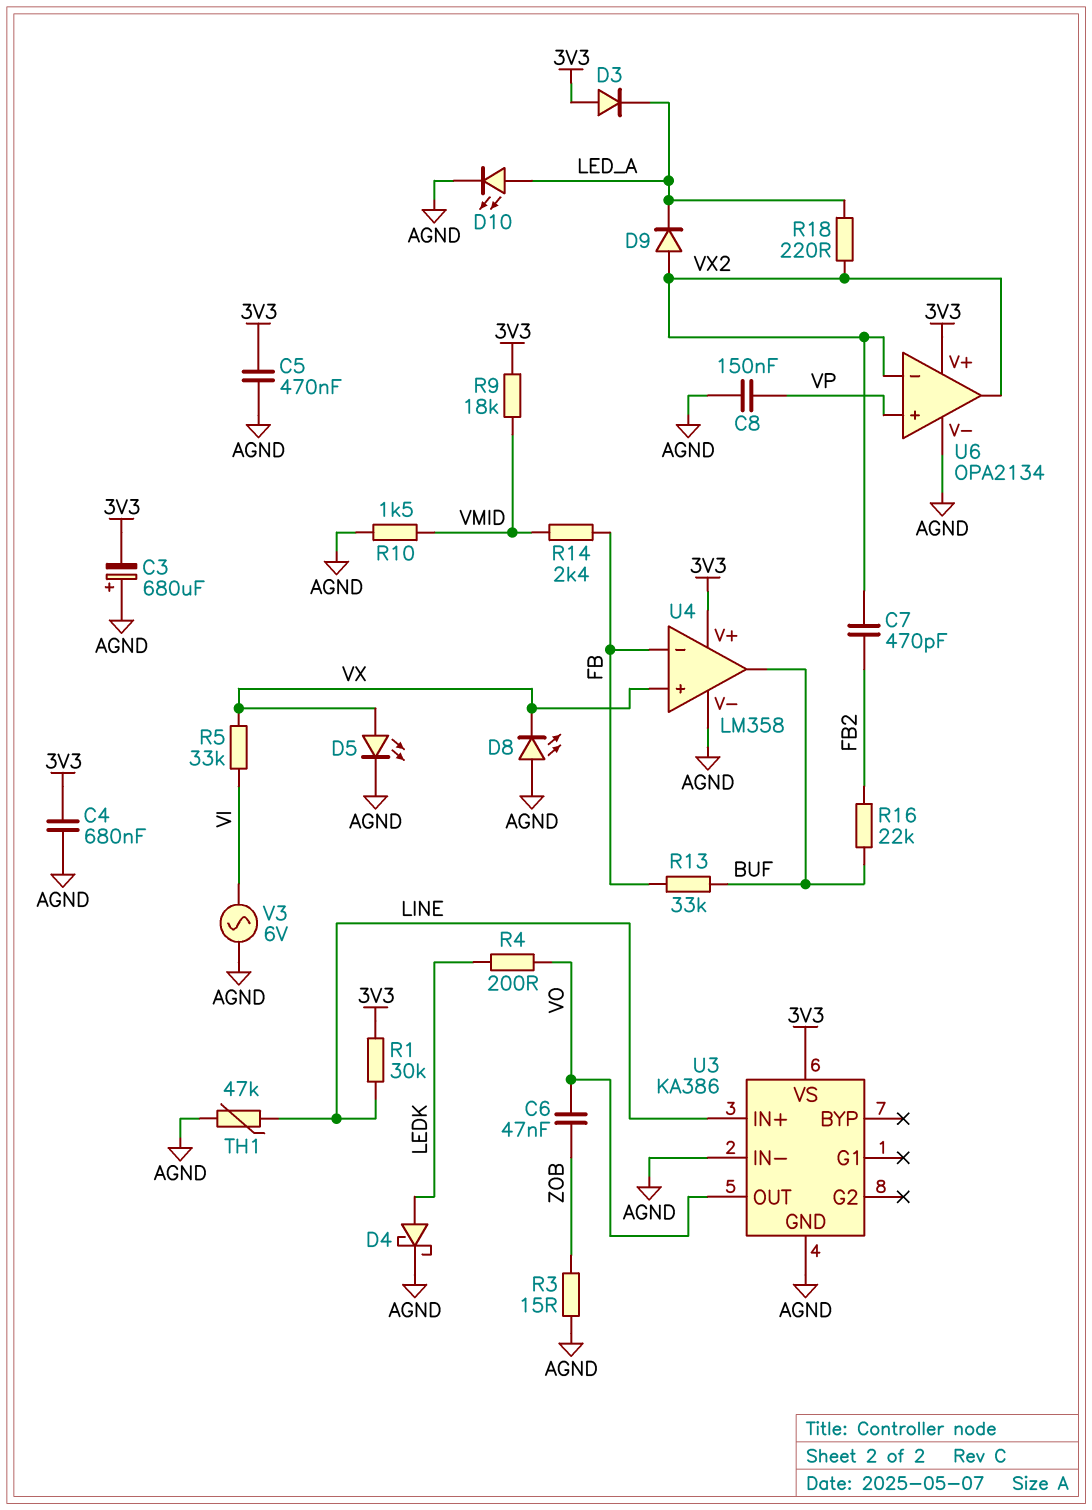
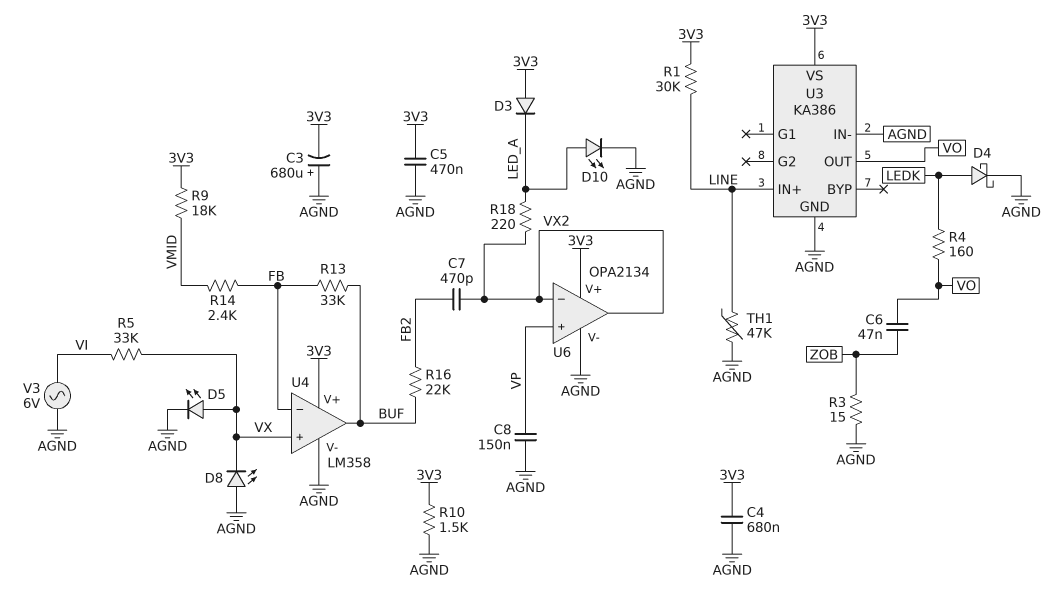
D9: diode (A VX2, K LED_A) -> none
R4: 200 (LEDK, VO) -> 160 (LEDK, VO)
R10: 1.5k (AGND, VMID) -> 1.5k (3V3, AGND)

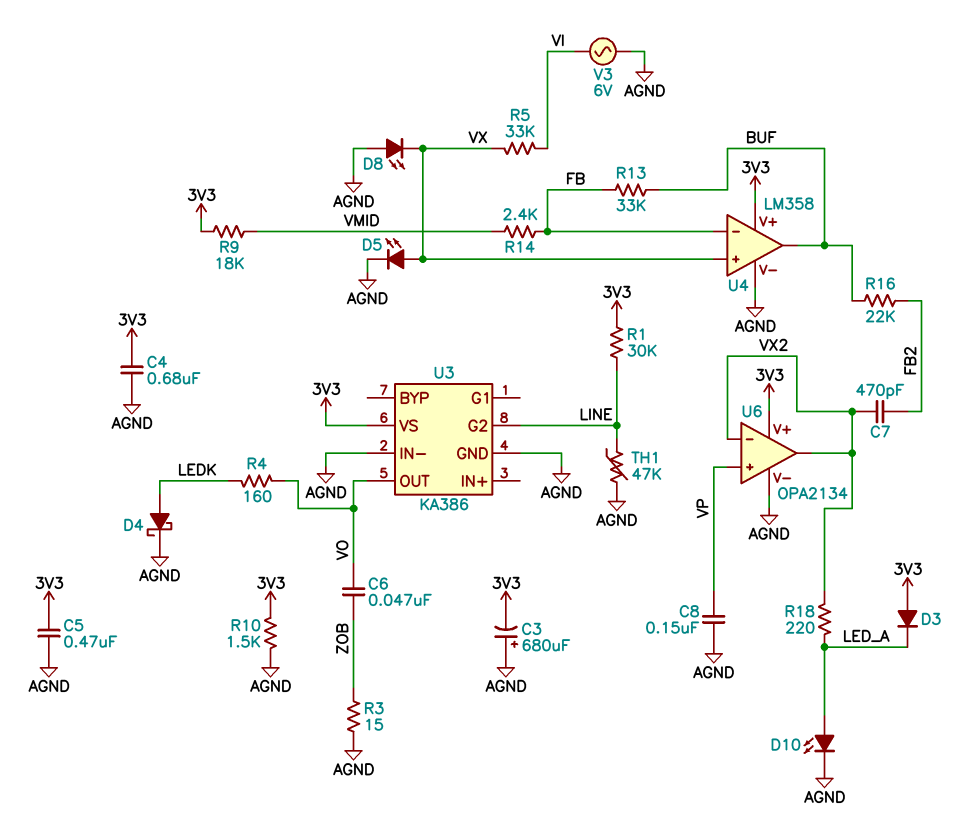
U3 pin G2: none -> LINE
U3 pin IN+: LINE -> none

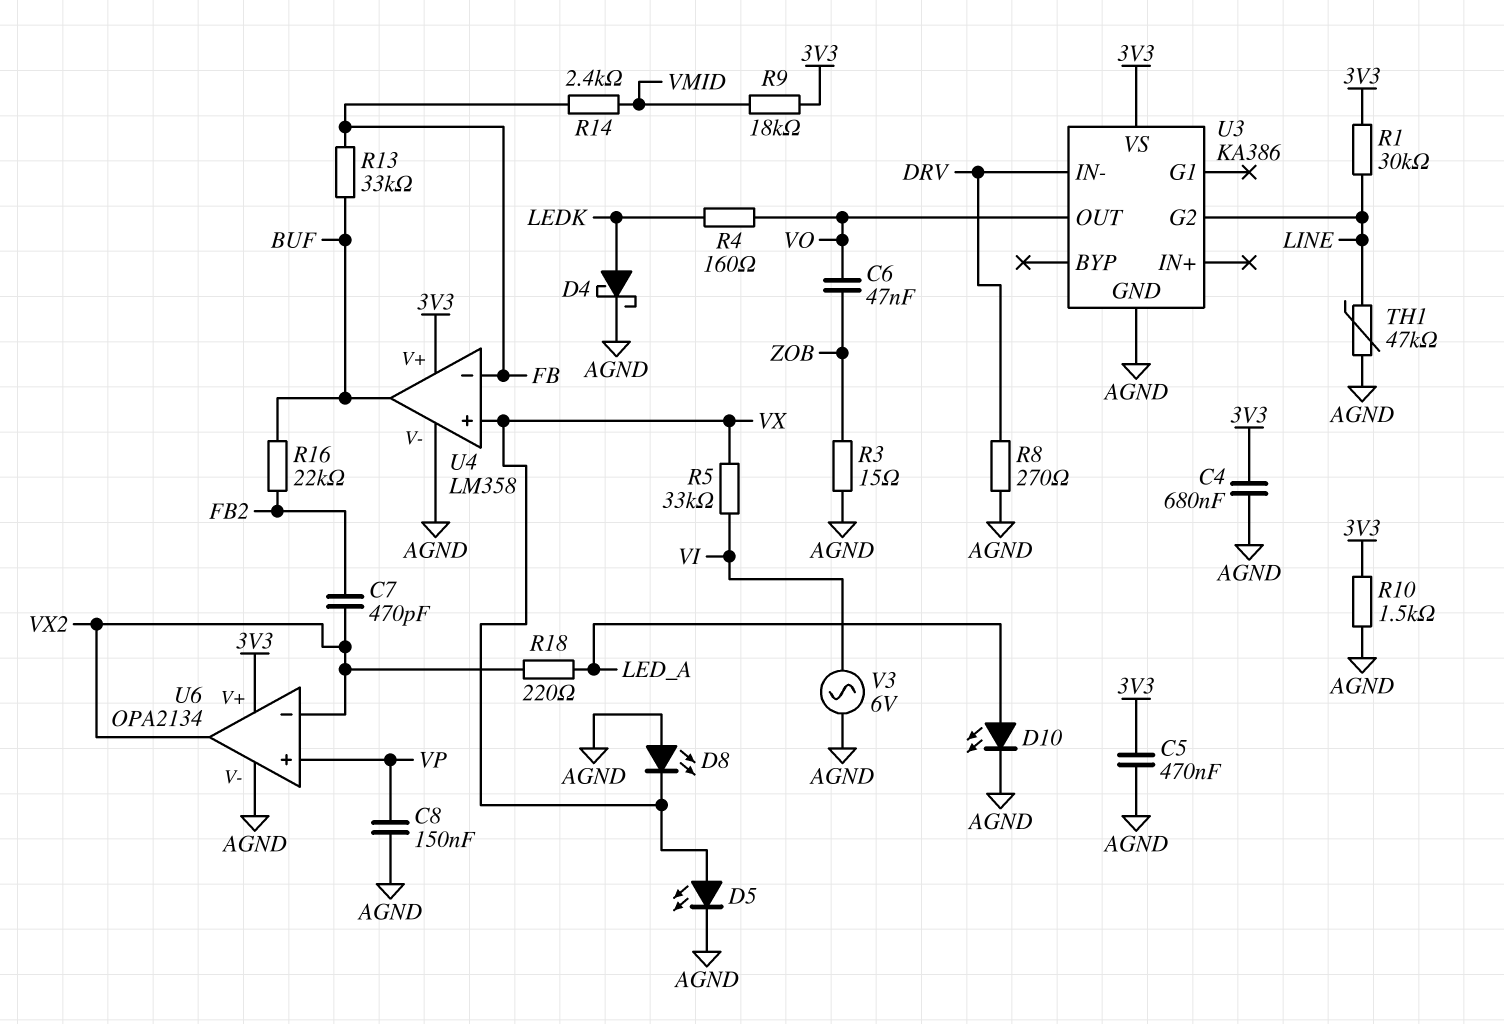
C3: 680uF (plus AGND, minus 3V3) -> none
D3: diode (A 3V3, K LED_A) -> none
R8: none -> 270 (AGND, DRV)
U3 pin IN-: AGND -> DRV

